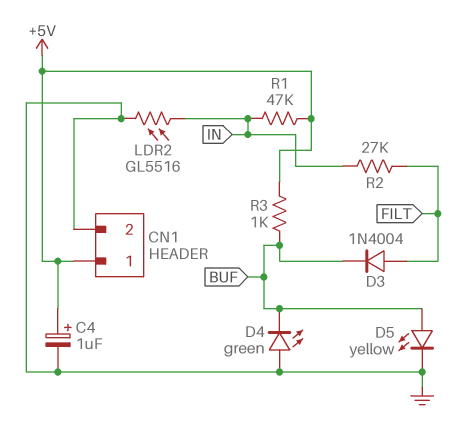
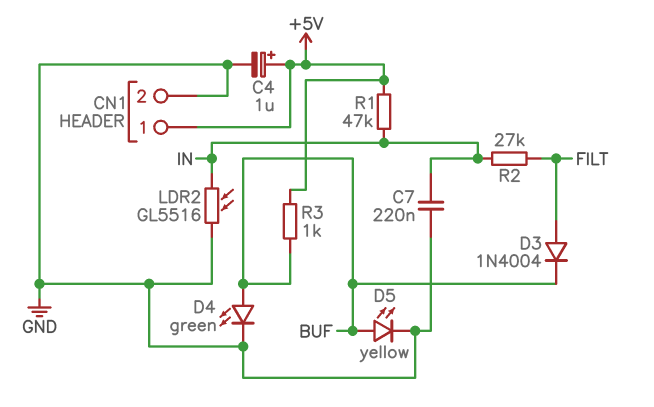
C7: none -> 220nF (GND, IN)
D4: LED green (A GND, K BUF) -> LED green (A BUF, K GND)

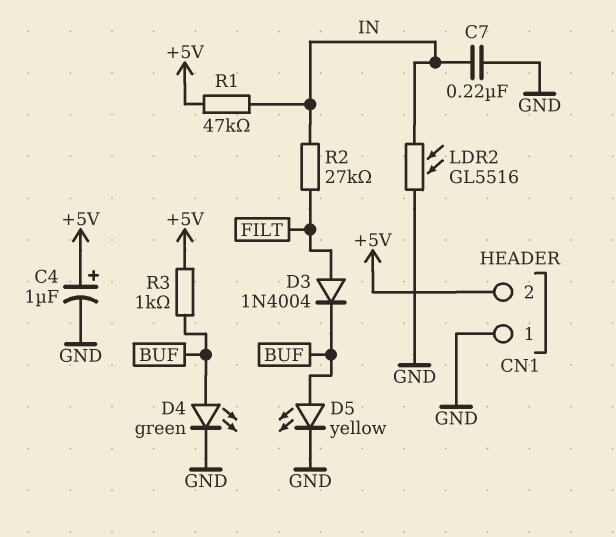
CN1 pin 1: +5V -> GND
CN1 pin 2: GND -> +5V

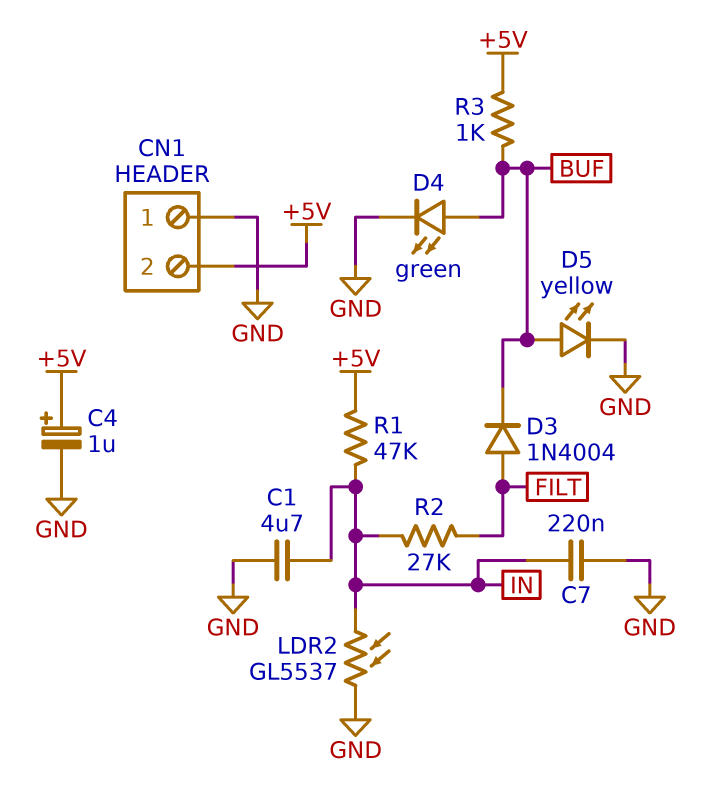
C1: none -> 4.7uF (GND, IN)
LDR2: GL5516 (GND, IN) -> GL5537 (GND, IN)

